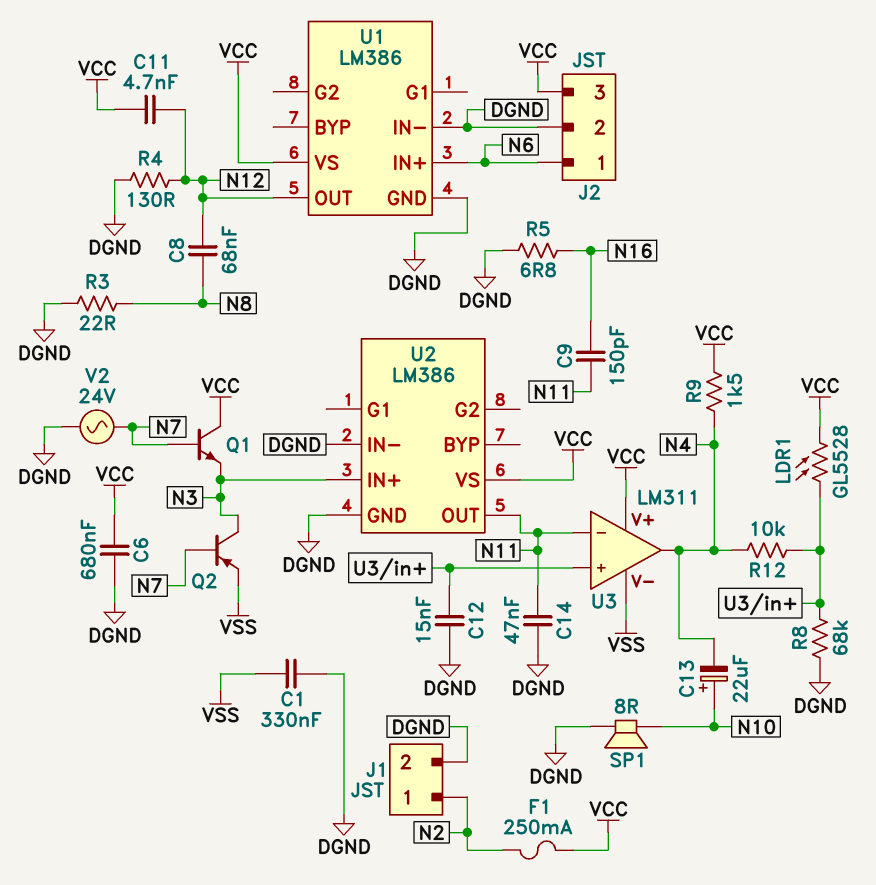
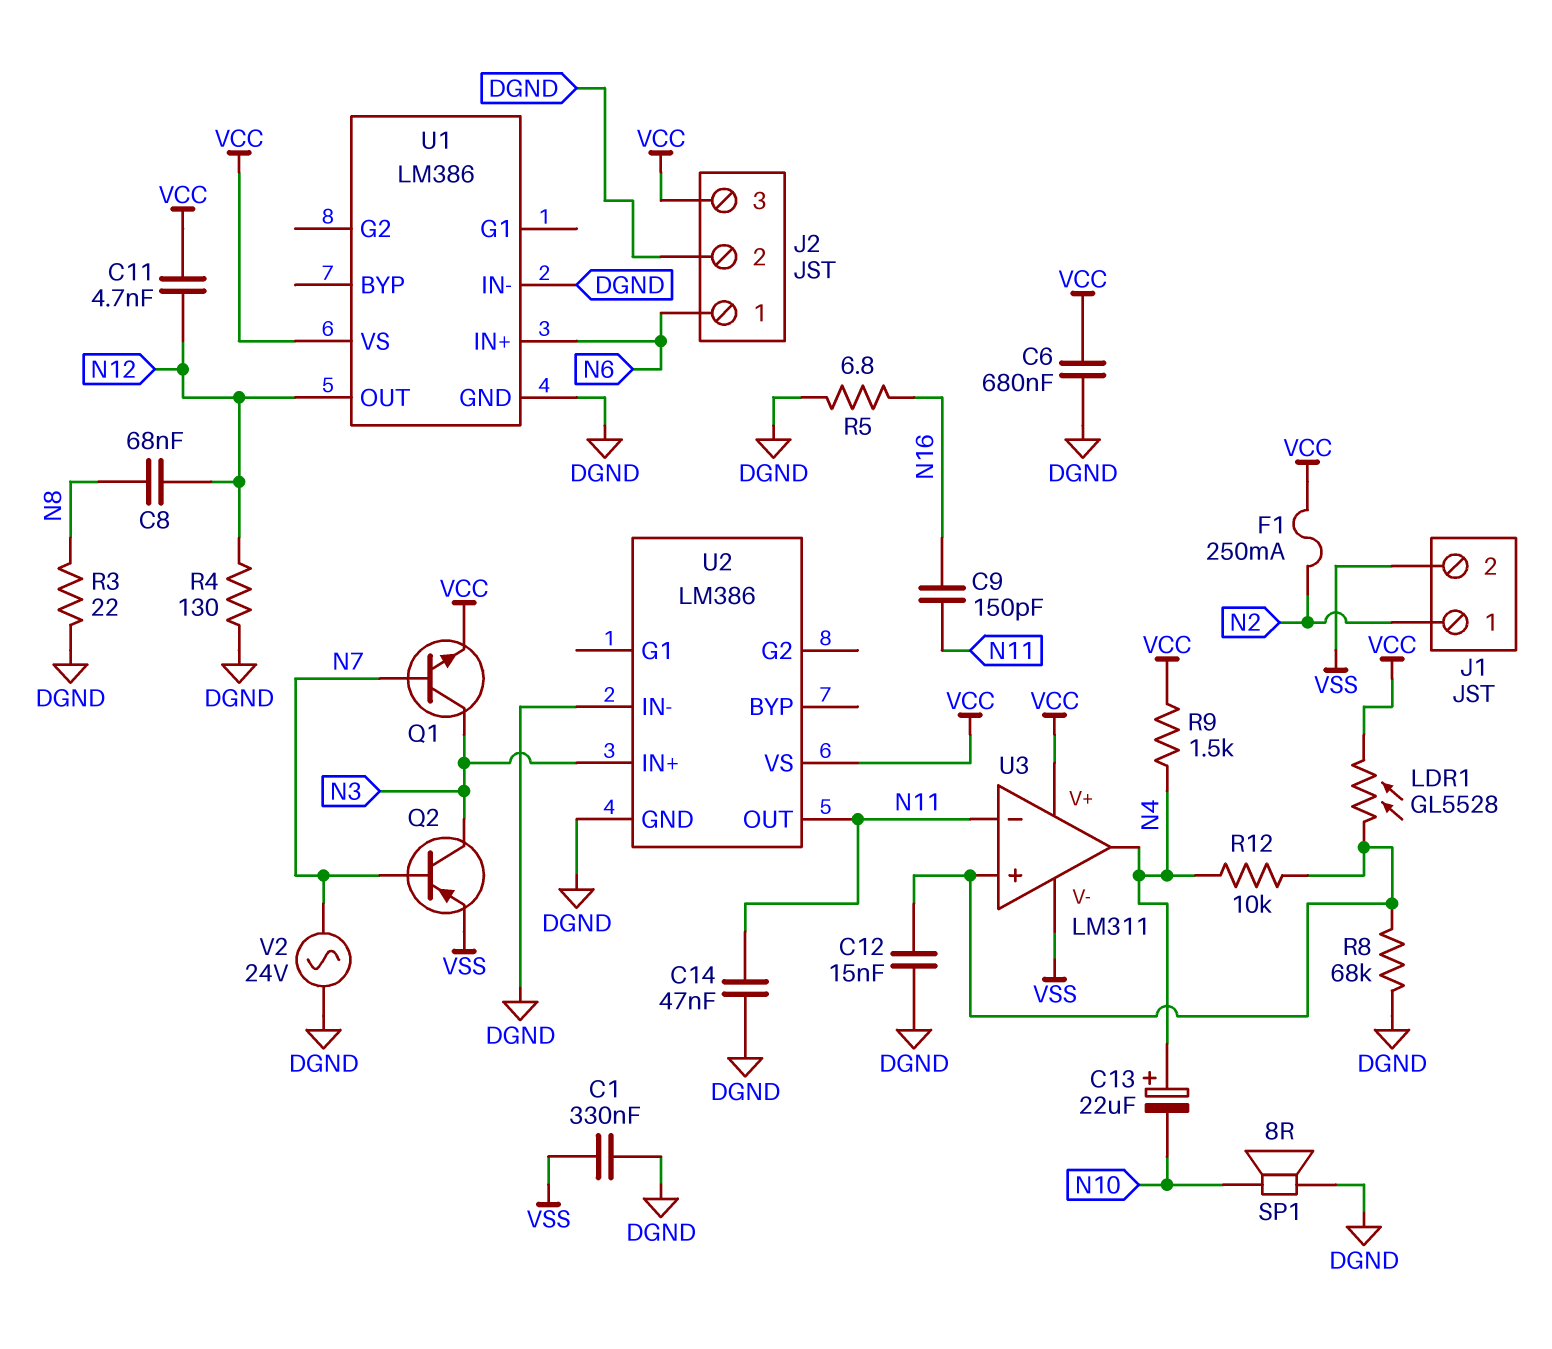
C13: 22uF (plus N10, minus N4) -> 22uF (plus N4, minus N10)
J1 pin 2: DGND -> VSS
Q1: NPN (B N7, C VCC, E N3) -> NPN (B N7, C N3, E VCC)

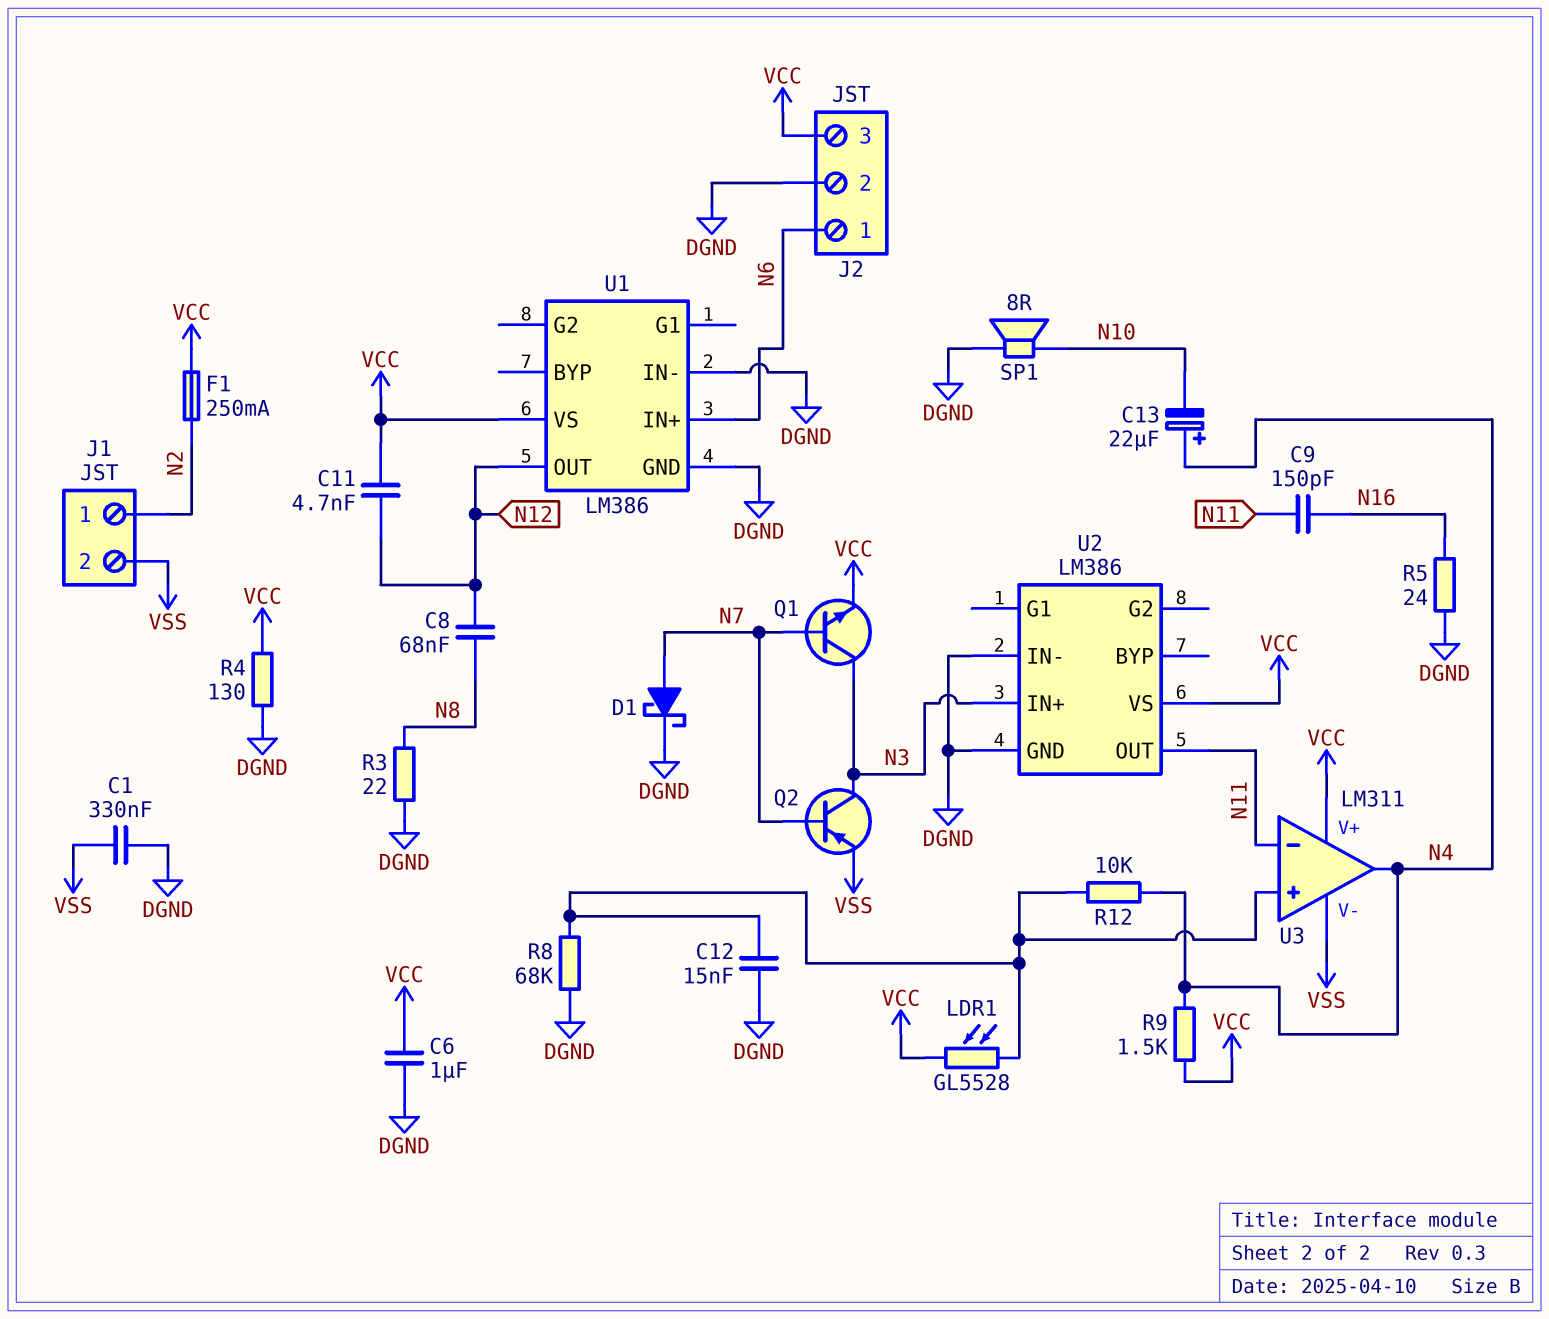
C6: 680nF (DGND, VCC) -> 1uF (DGND, VCC)
C14: 47nF (DGND, N11) -> none
D1: none -> schottky (A N7, K DGND)
R4: 130 (DGND, N12) -> 130 (DGND, VCC)
R5: 6.8 (DGND, N16) -> 24 (DGND, N16)
V2: AC 24V (DGND, N7) -> none

